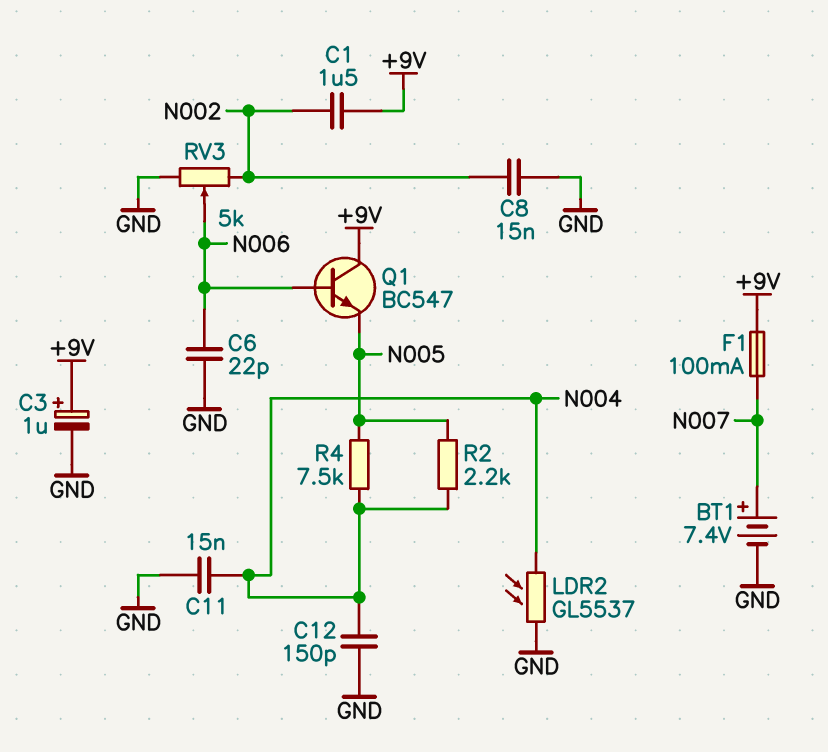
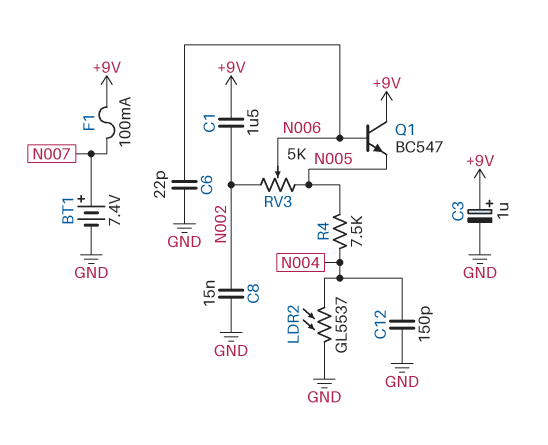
C11: 15nF (GND, N004) -> none
R2: 2.2k (N004, N005) -> none
RV3: 5k (GND, N002, wiper N006) -> 5k (N002, N005, wiper N006)

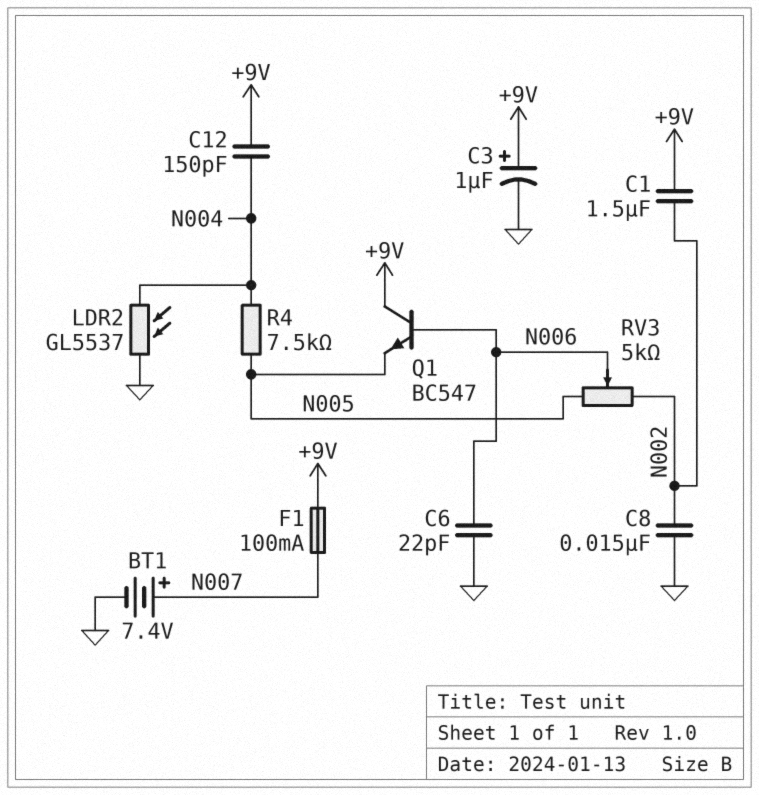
C12: 150pF (GND, N004) -> 150pF (+9V, N004)

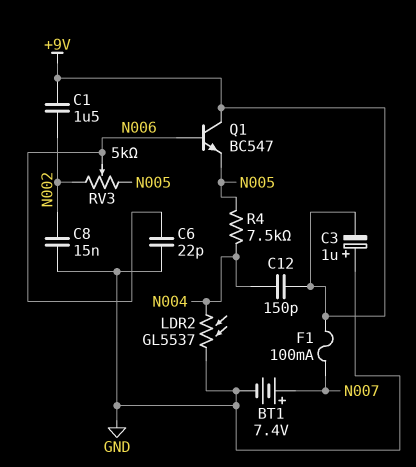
C3: 1uF (plus +9V, minus GND) -> 1uF (plus GND, minus +9V)

